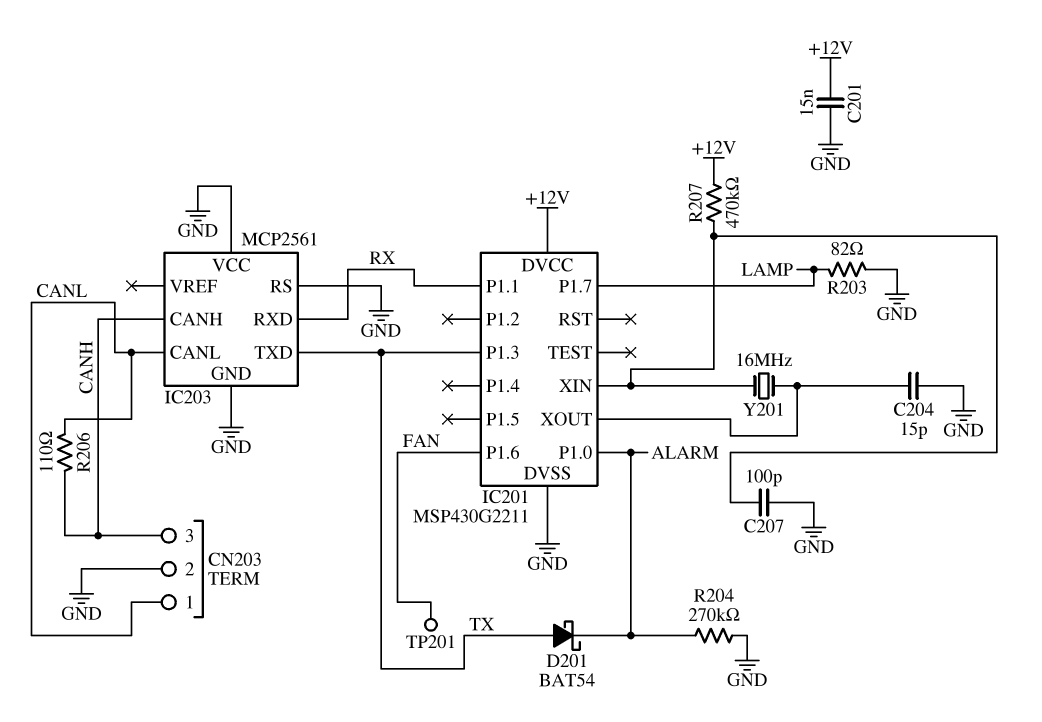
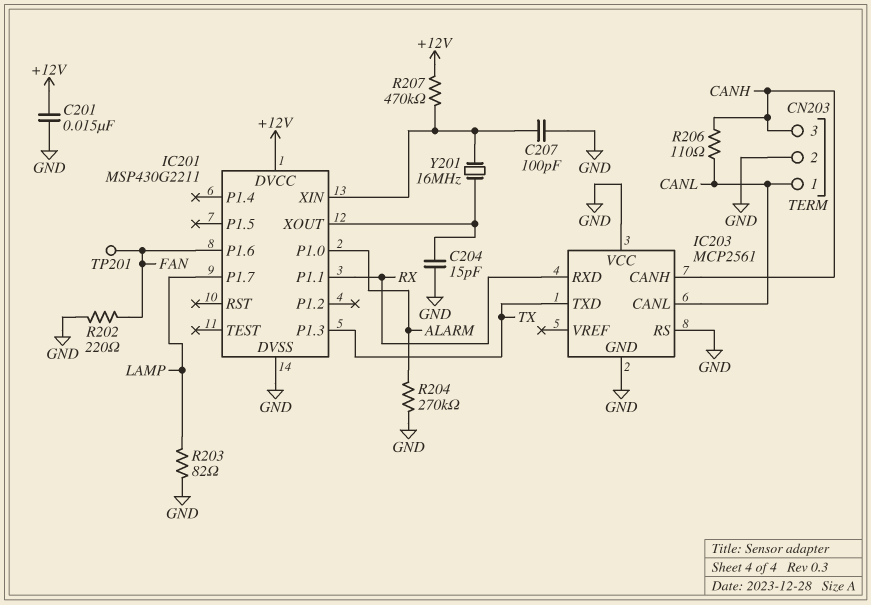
D201: schottky BAT54 (A TX, K ALARM) -> none
R202: none -> 220 (FAN, GND)

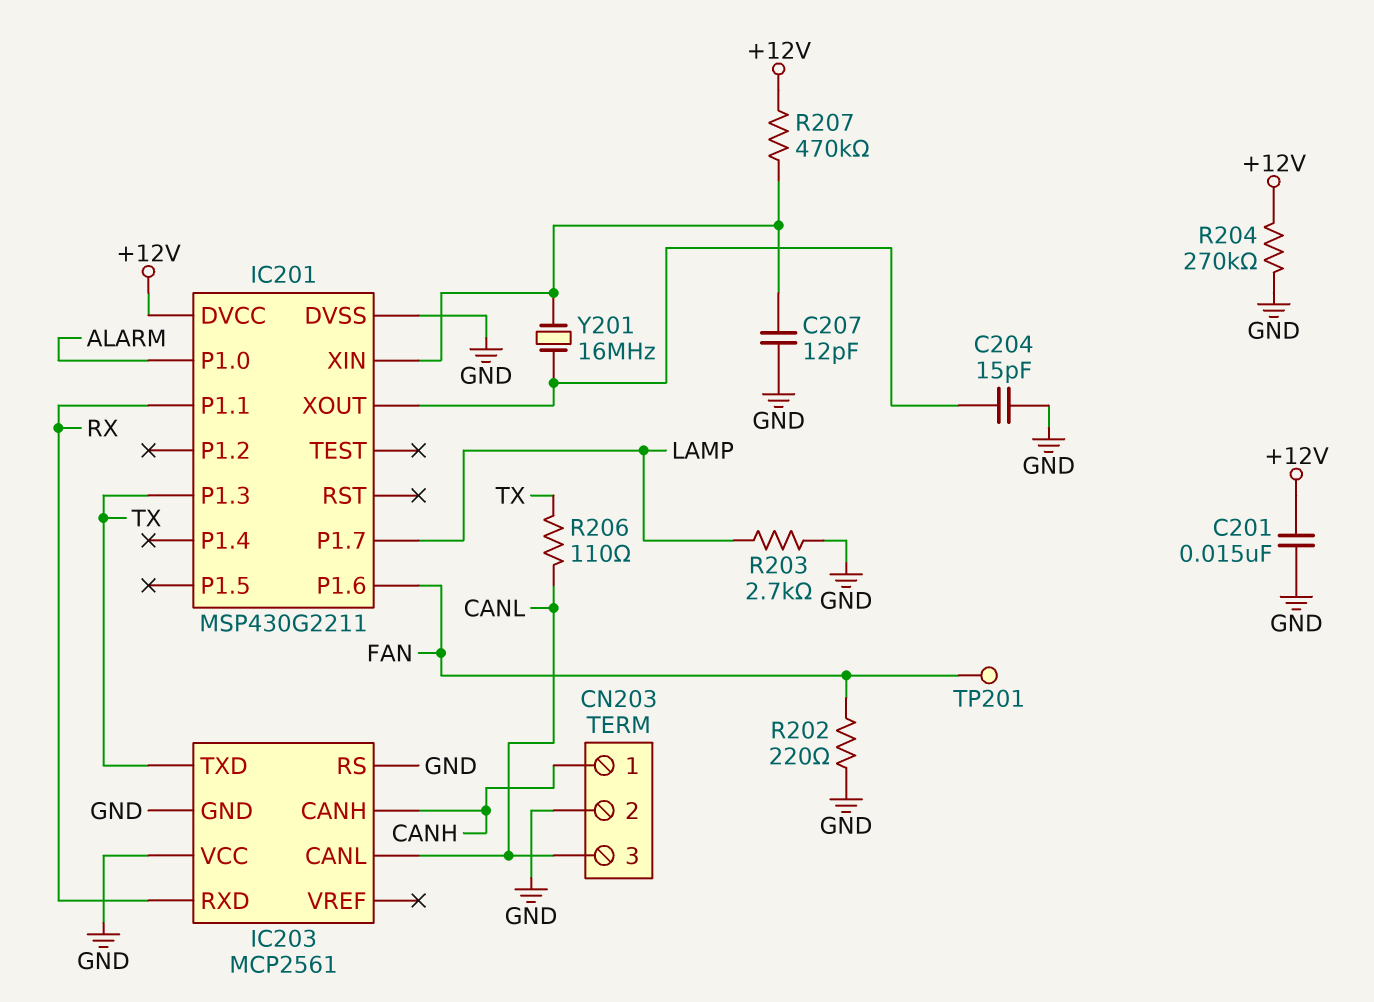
C207: 100pF (GND, IC201/XIN) -> 12pF (GND, IC201/XIN)
CN203 pin 1: CANL -> CANH
CN203 pin 3: CANH -> CANL
R203: 82 (GND, LAMP) -> 2.7k (GND, LAMP)
R204: 270k (ALARM, GND) -> 270k (+12V, GND)
R206: 110 (CANH, CANL) -> 110 (CANL, TX)

